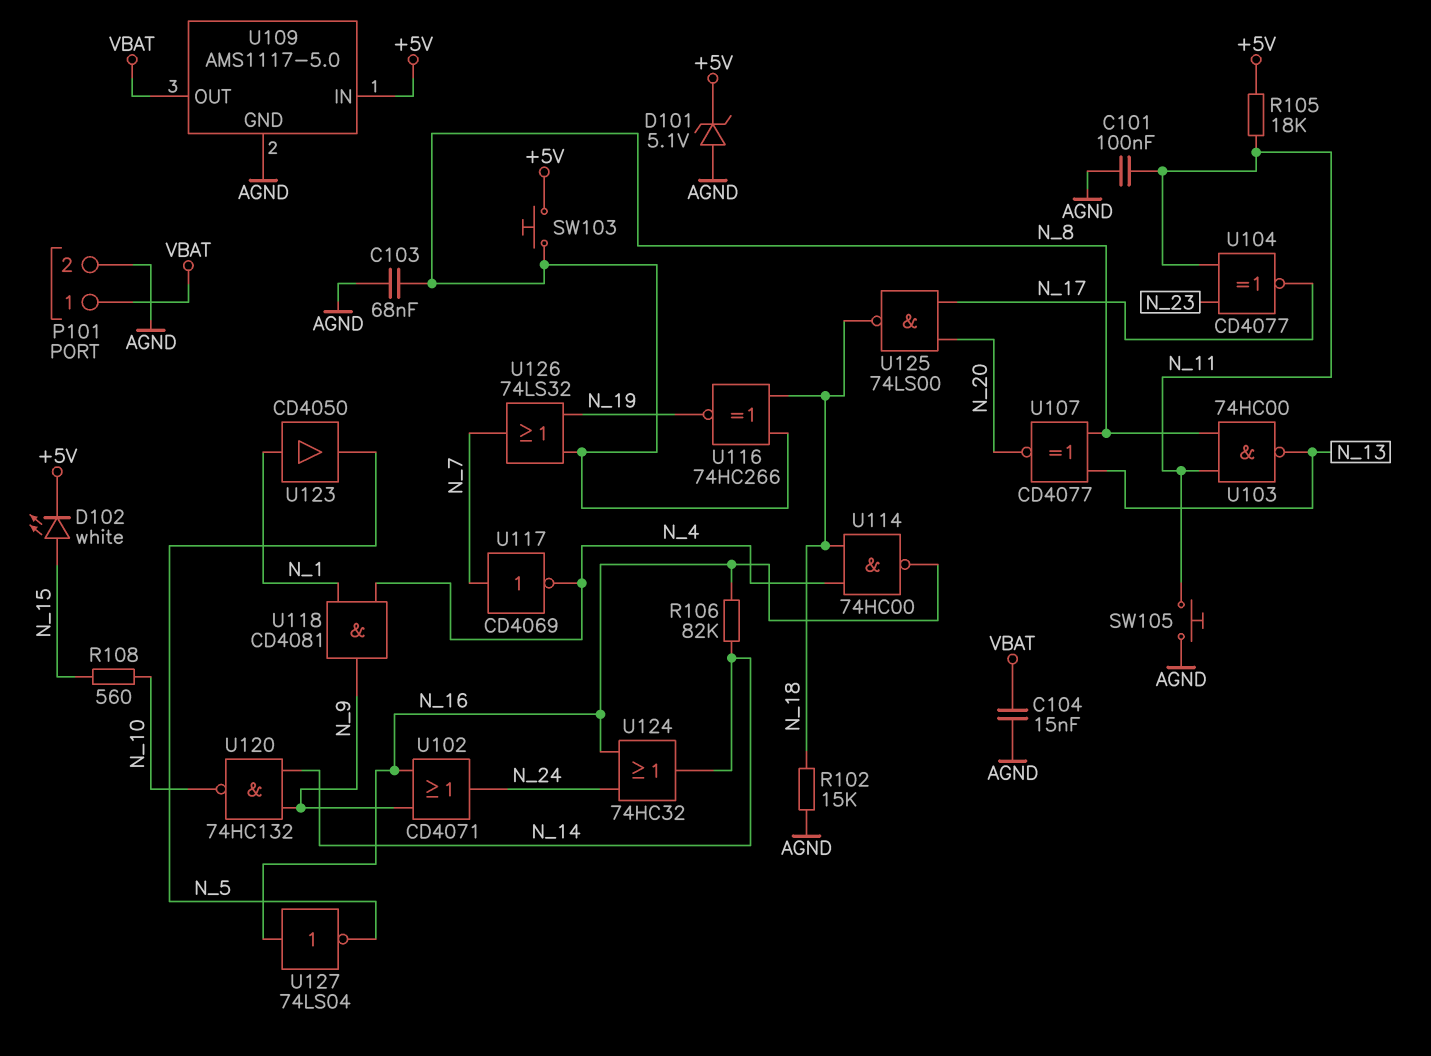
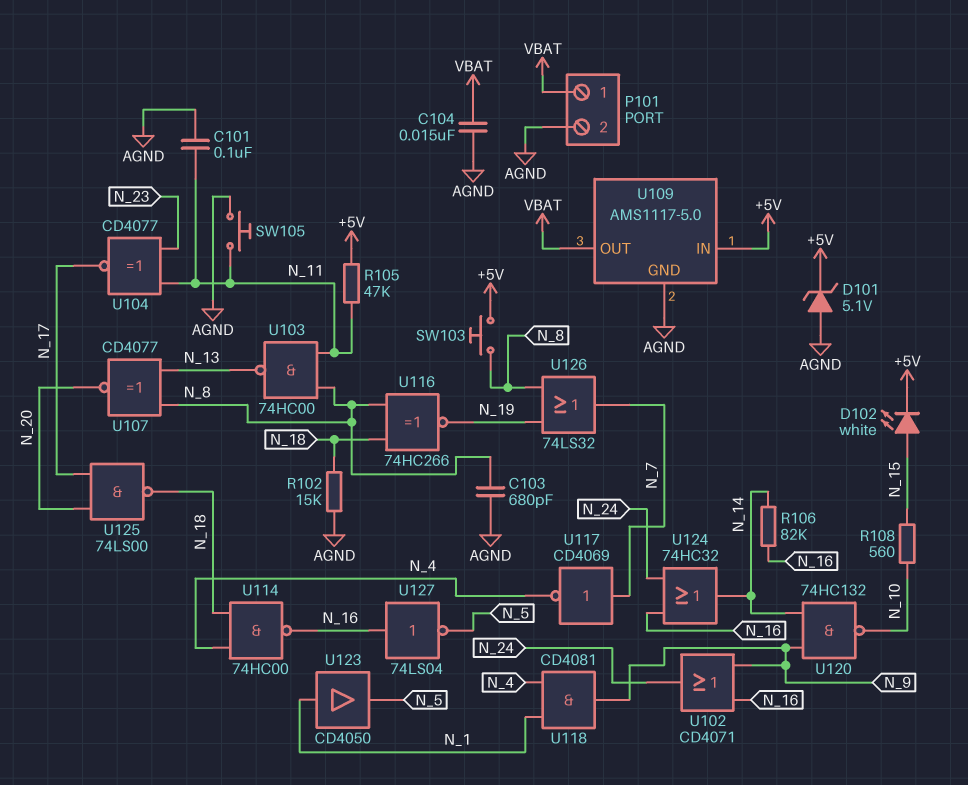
C103: 68nF (AGND, N_8) -> 680pF (AGND, N_8)
R105: 18k (+5V, N_11) -> 47k (+5V, N_11)

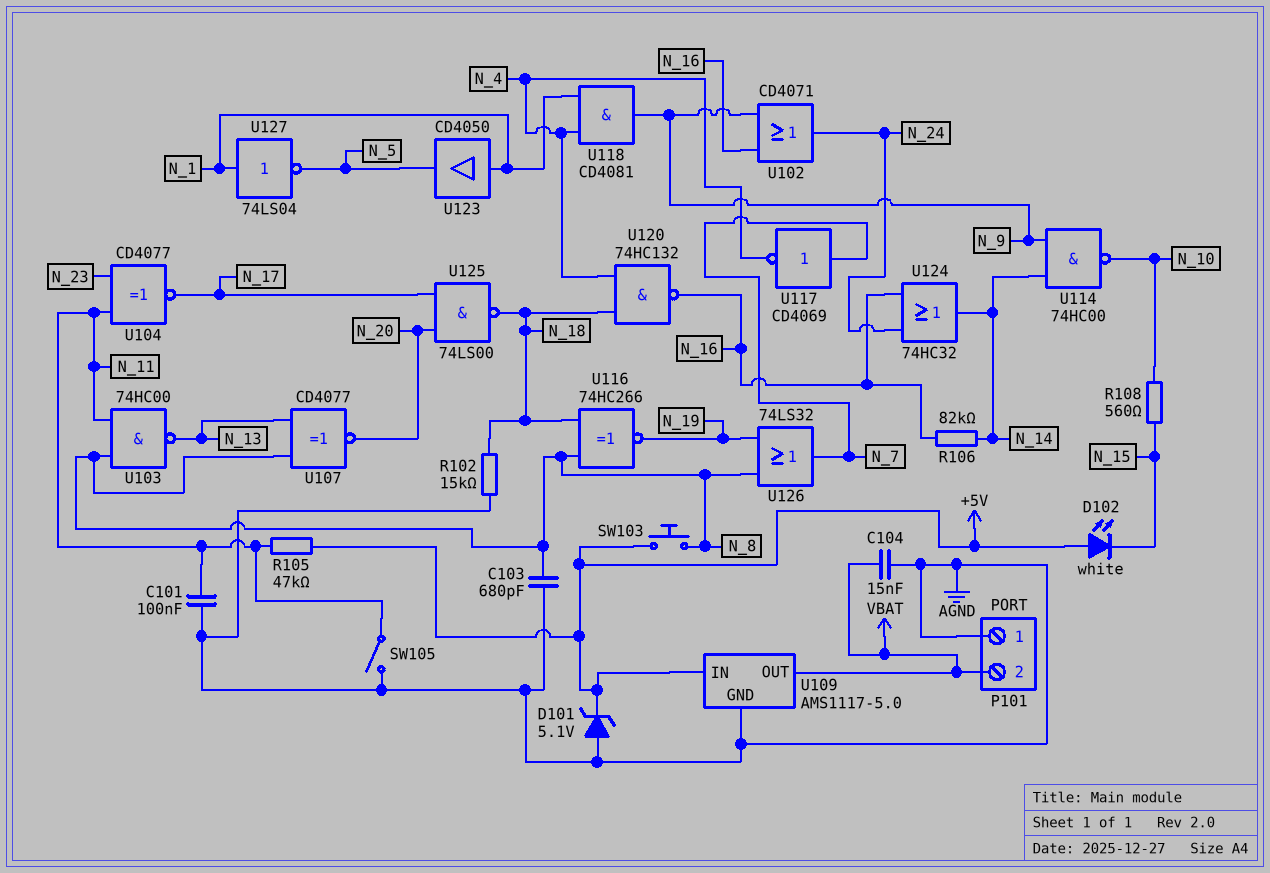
D102: LED white (A N_15, K +5V) -> LED white (A +5V, K N_15)
P101 pin 1: VBAT -> AGND
P101 pin 2: AGND -> VBAT
SW105: button (AGND, N_11) -> switch (AGND, N_11)
U114: NAND 74HC00 (in N_4, in N_18, out N_16) -> NAND 74HC00 (in N_9, in N_14, out N_10)
U120: NAND 74HC132 (in N_9, in N_14, out N_10) -> NAND 74HC132 (in N_4, in N_18, out N_16)
U127: NOT 74LS04 (in N_16, out N_5) -> NOT 74LS04 (in N_1, out N_5)

